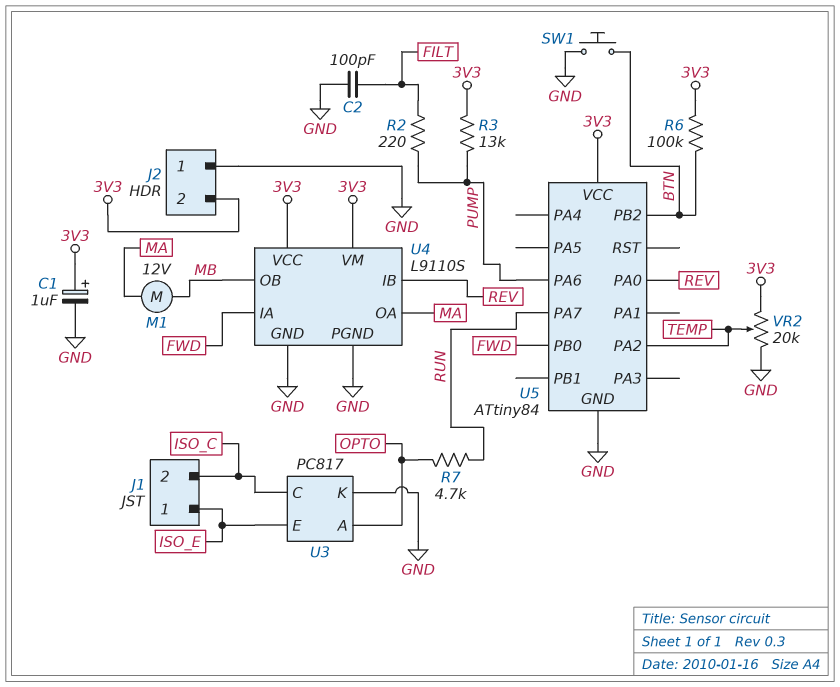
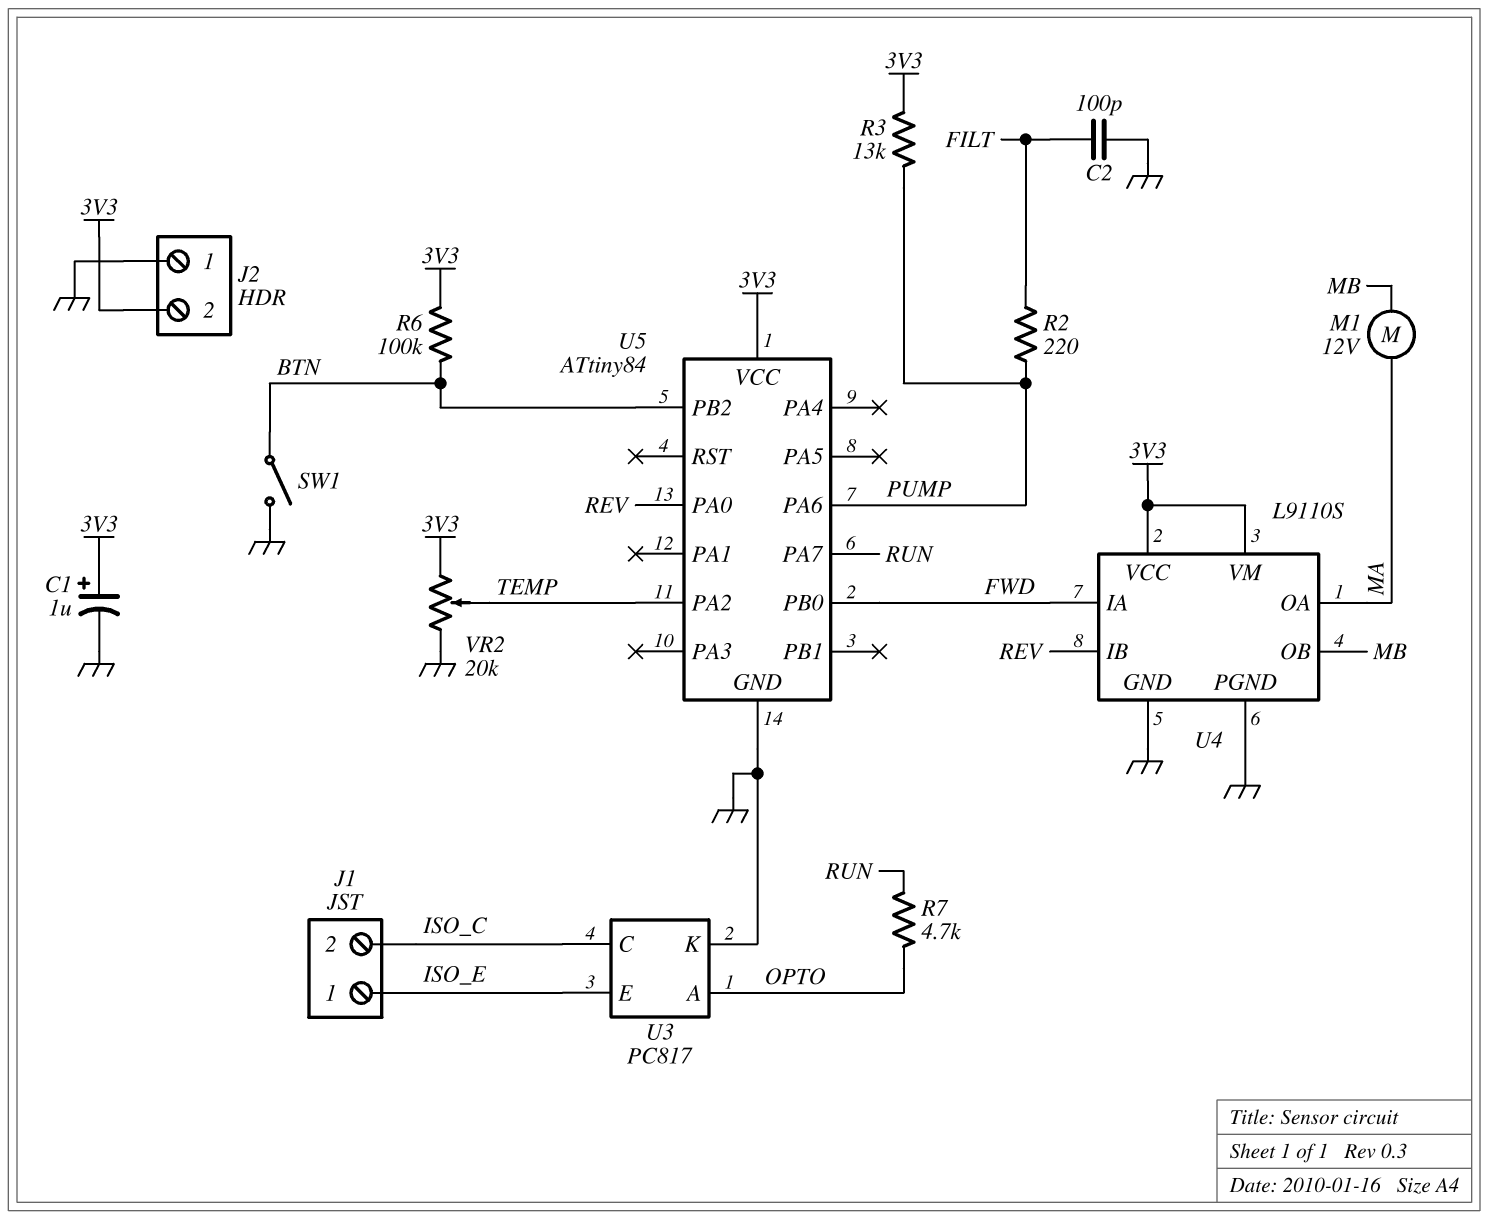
SW1: button (BTN, GND) -> switch (BTN, GND)

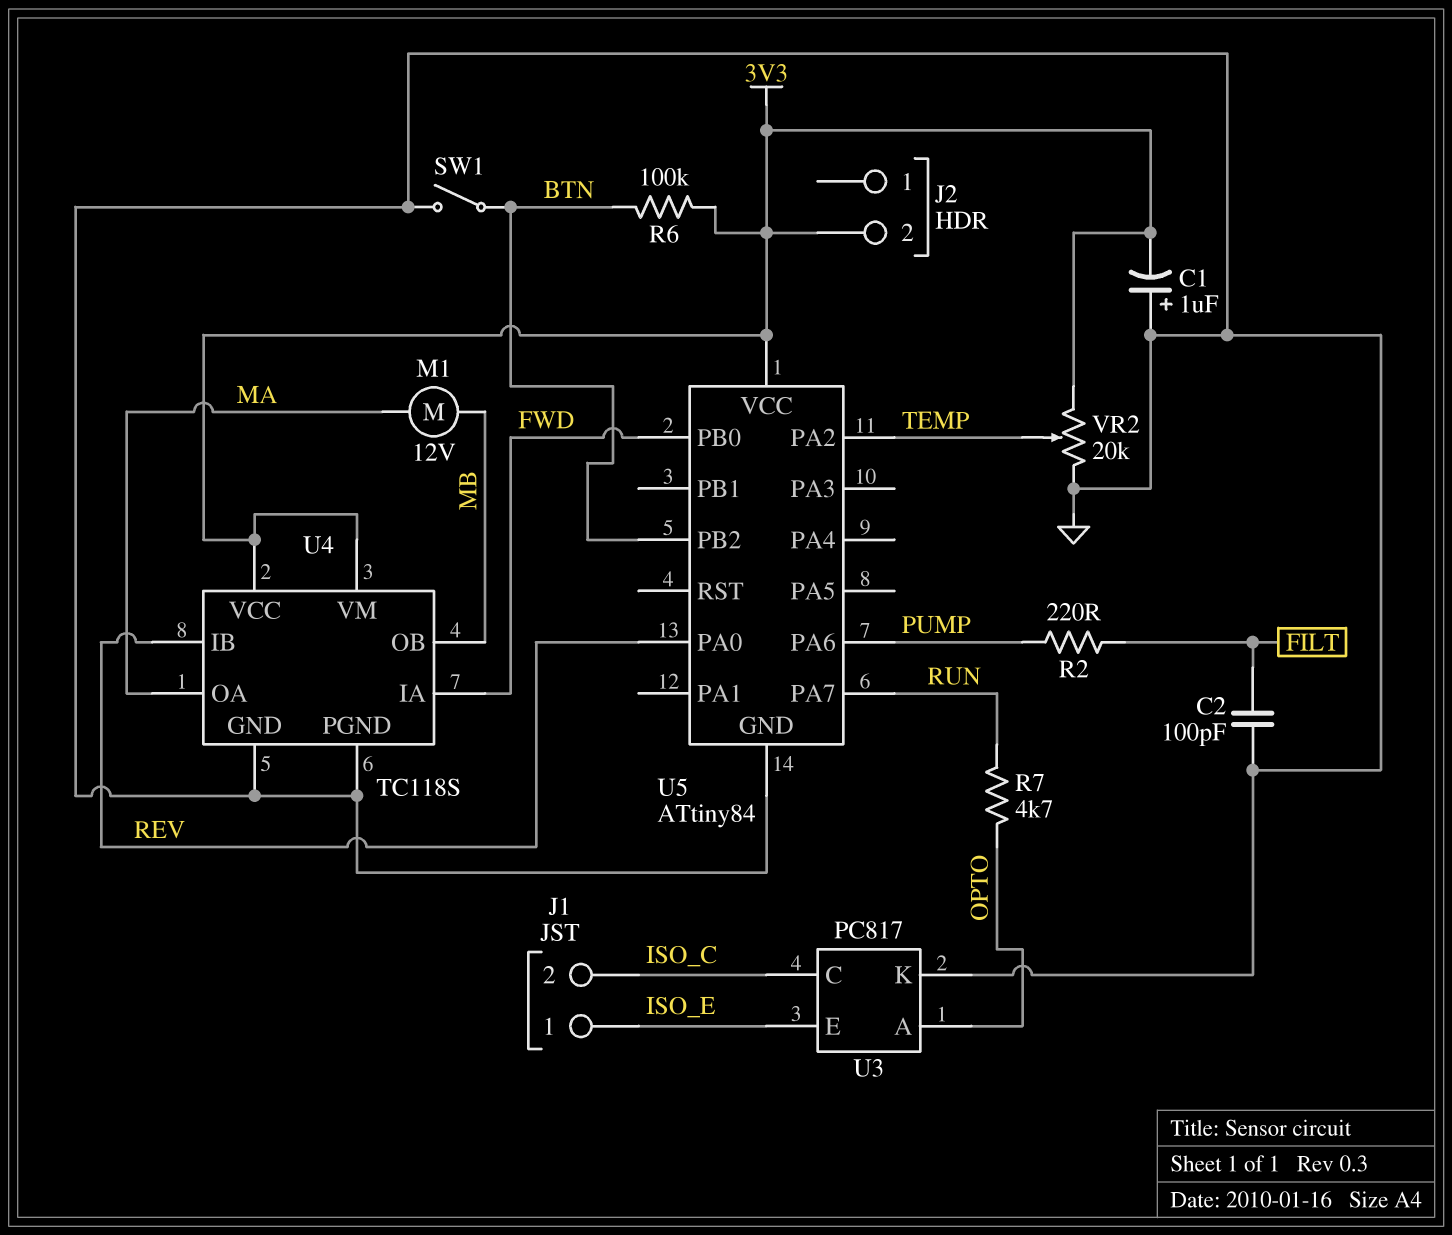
C1: 1uF (plus 3V3, minus GND) -> 1uF (plus GND, minus 3V3)
J2 pin 1: GND -> none
R3: 13k (3V3, PUMP) -> none
U4: L9110S -> TC118S

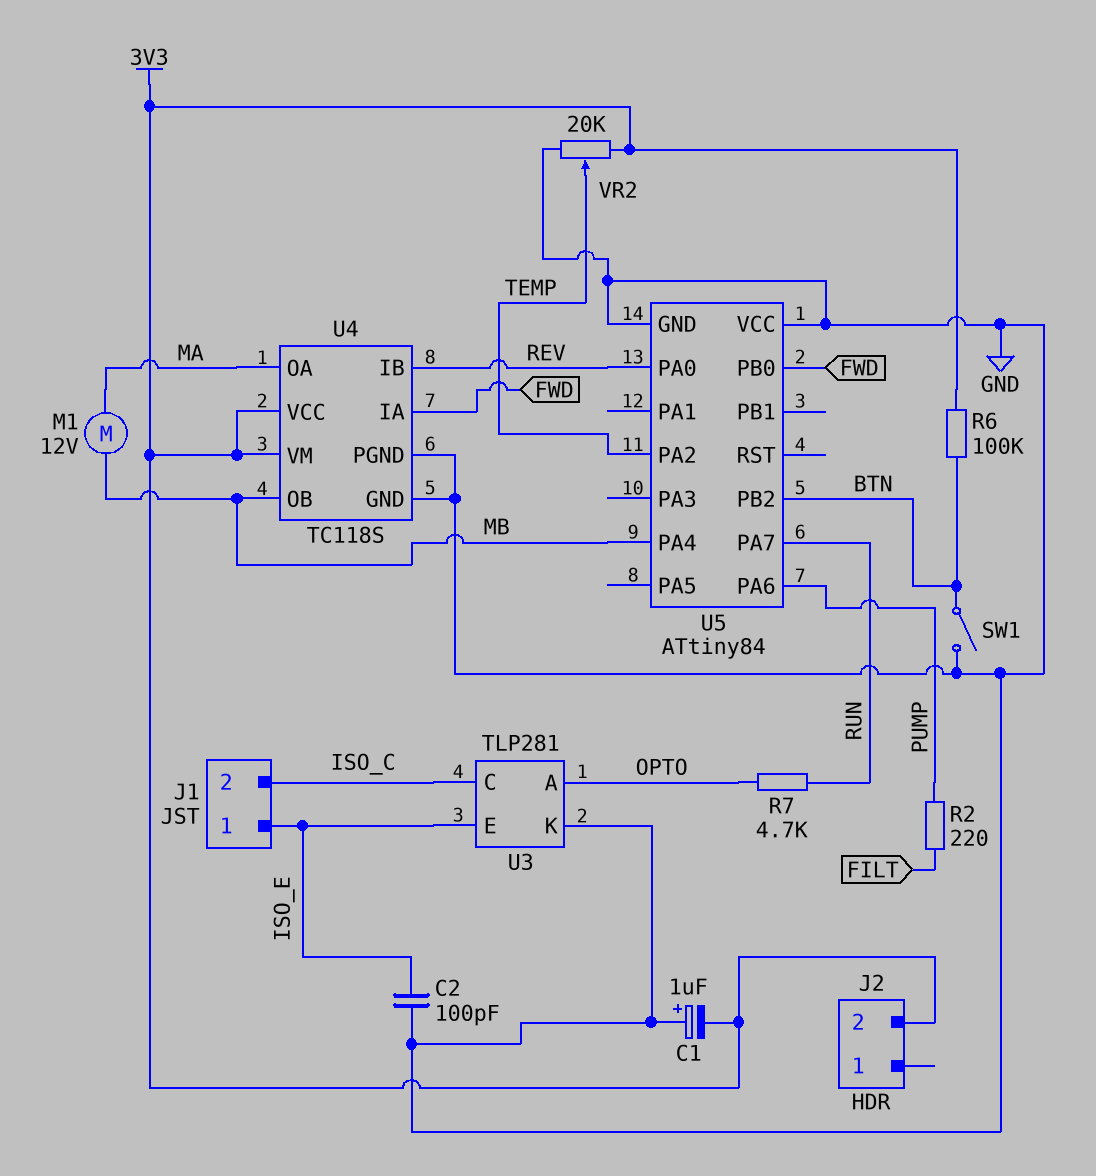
C2: 100pF (FILT, GND) -> 100pF (GND, ISO_E)
U3: PC817 -> TLP281
U5 pin PA4: none -> MB
U5 pin VCC: 3V3 -> GND

